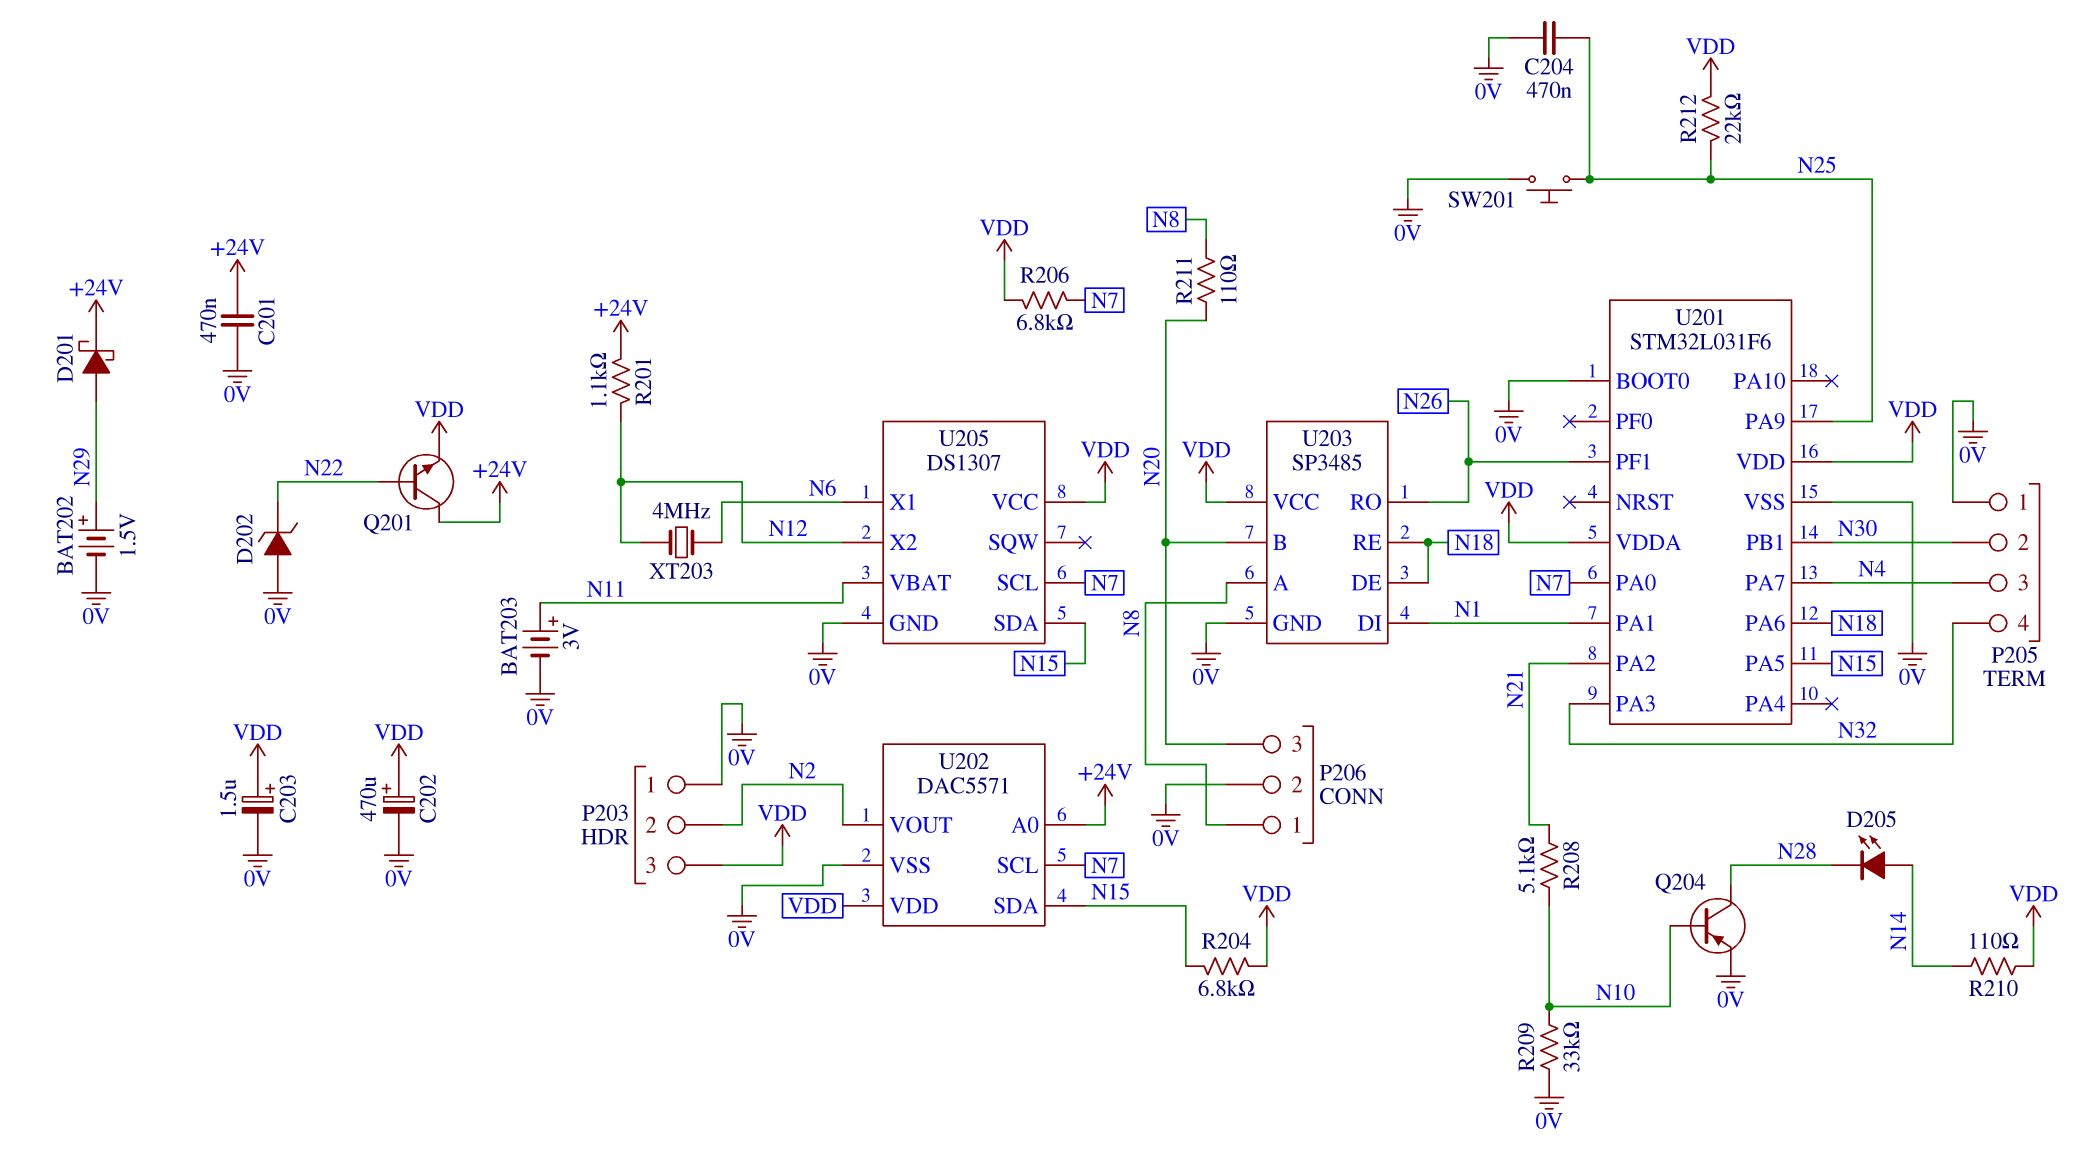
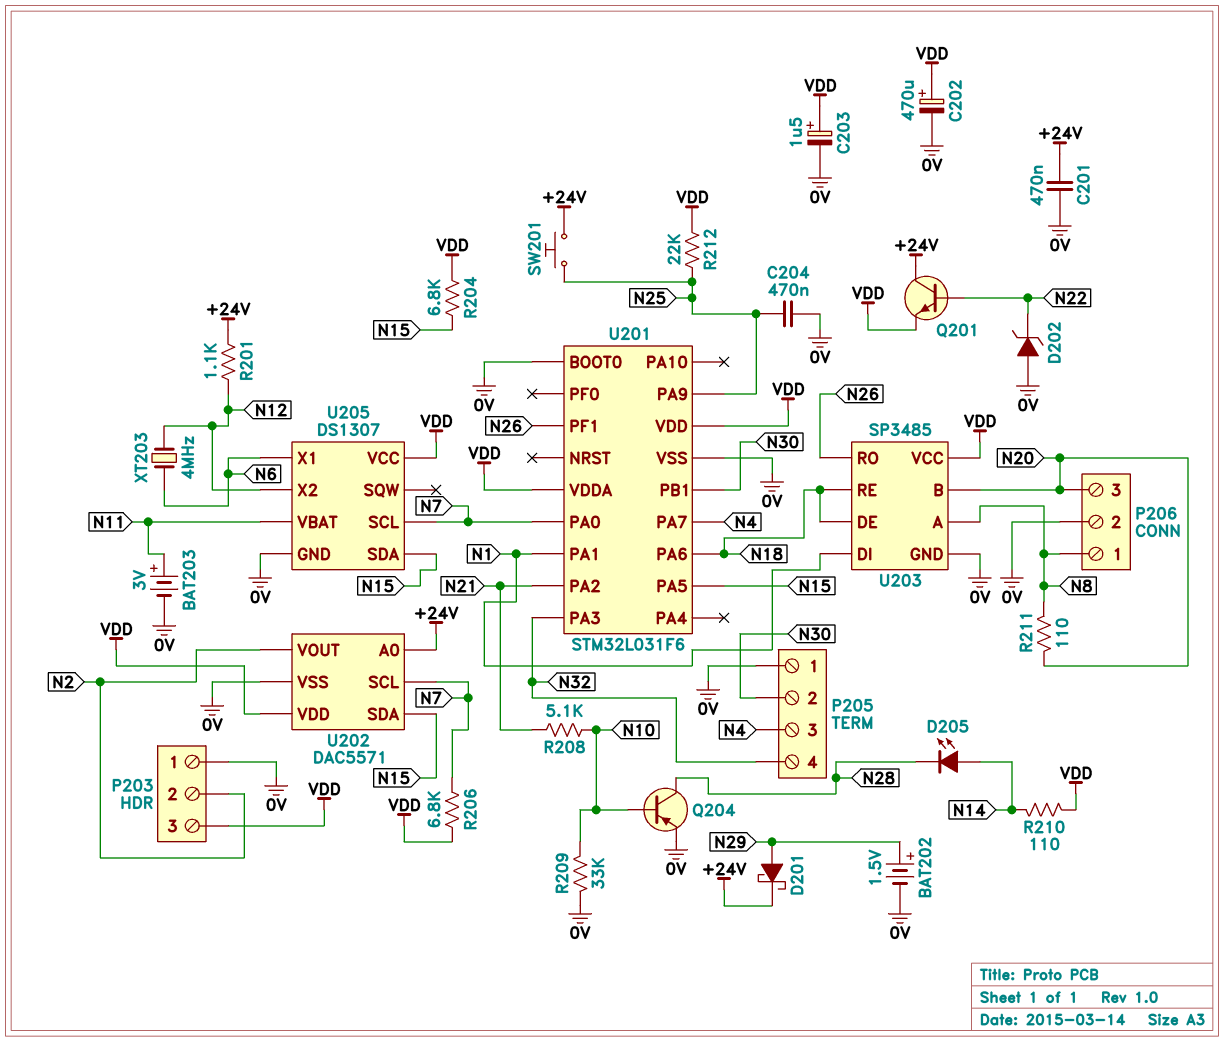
SW201: button (0V, N25) -> button (+24V, N25)

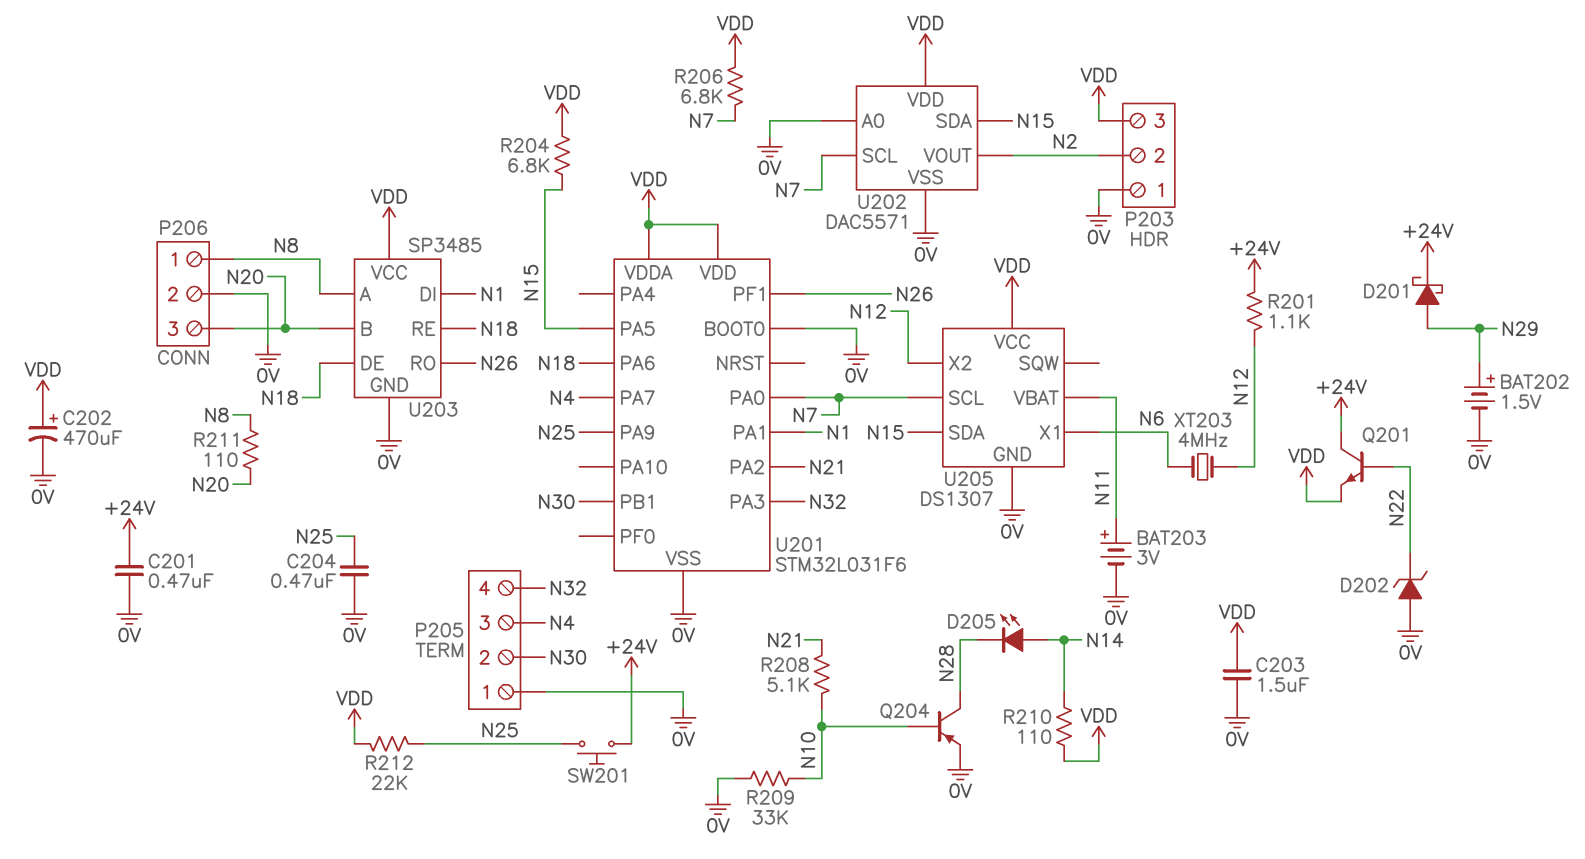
C203: 1.5uF (plus VDD, minus 0V) -> 1.5uF (0V, VDD)
U202 pin A0: +24V -> 0V

